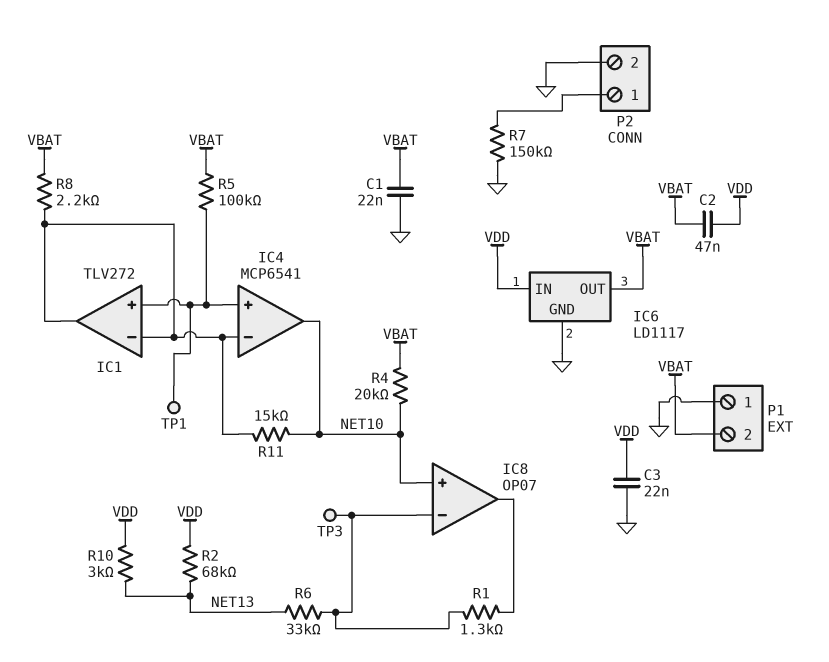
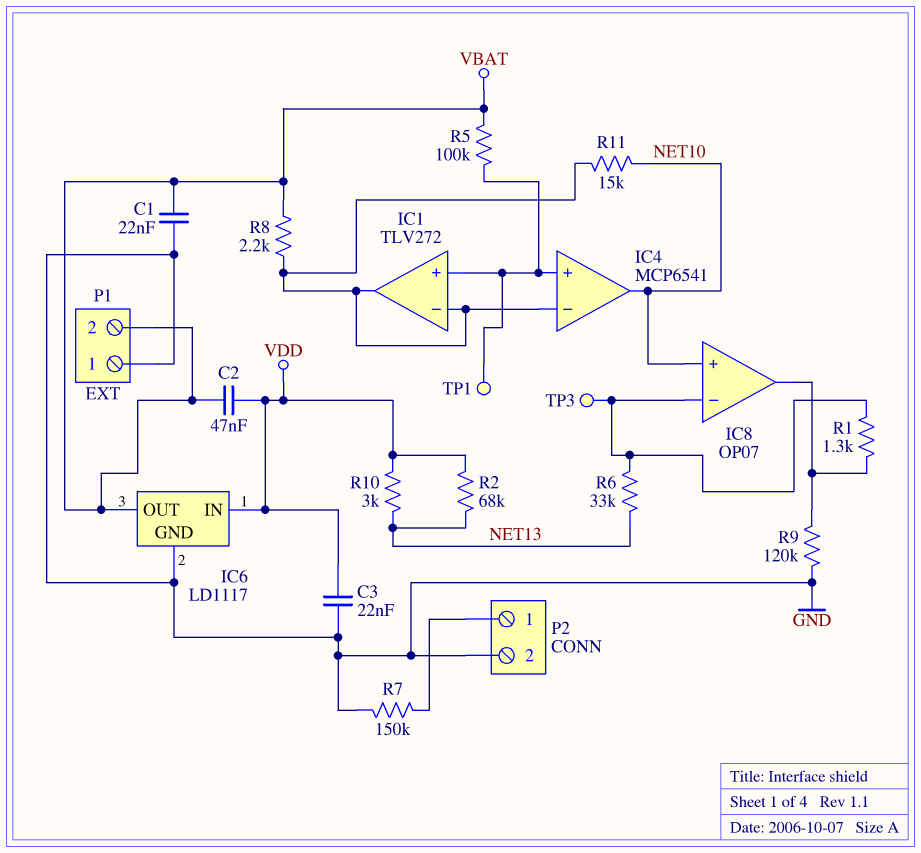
R4: 20k (NET10, VBAT) -> none
R9: none -> 120k (GND, IC8/out)

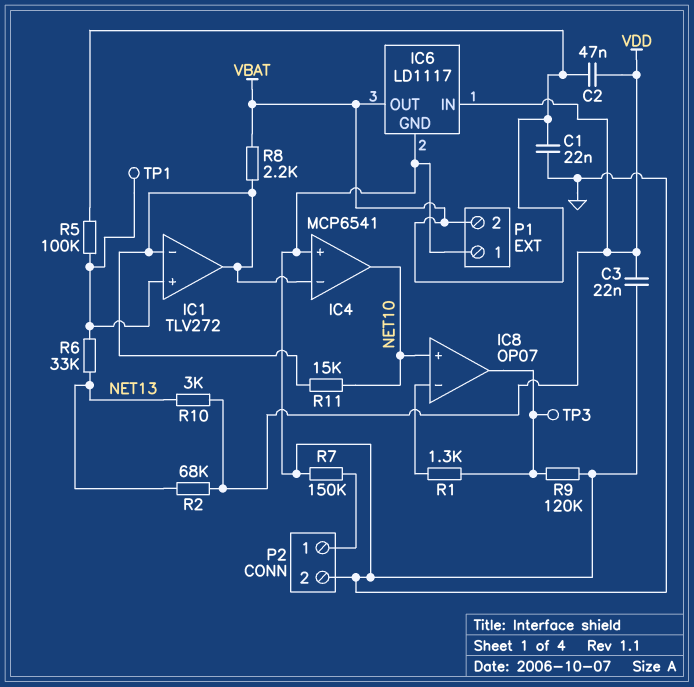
IC4 pin in+: IC1/in+ -> GND
R6: 33k (IC8/in-, NET13) -> 33k (IC1/in+, NET13)
TP3: test point (IC8/in-) -> test point (IC8/out)

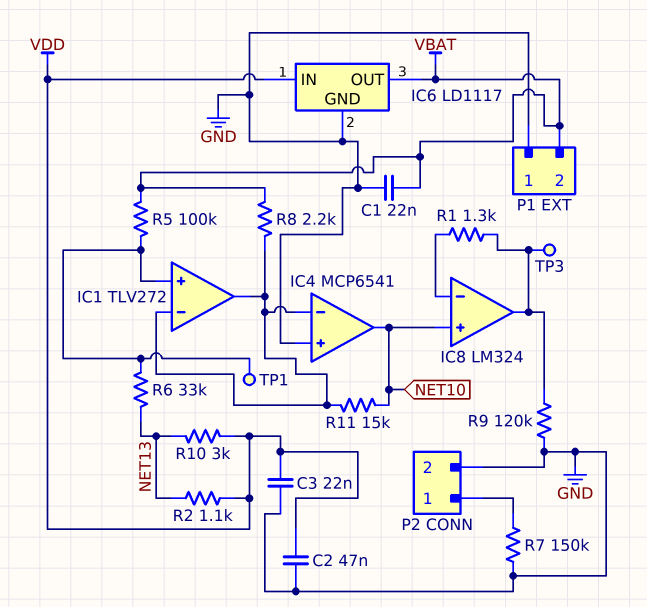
C2: 47nF (VBAT, VDD) -> 47nF (GND, VDD)
IC8: OP07 -> LM324
R2: 68k (NET13, VDD) -> 1.1k (NET13, VDD)

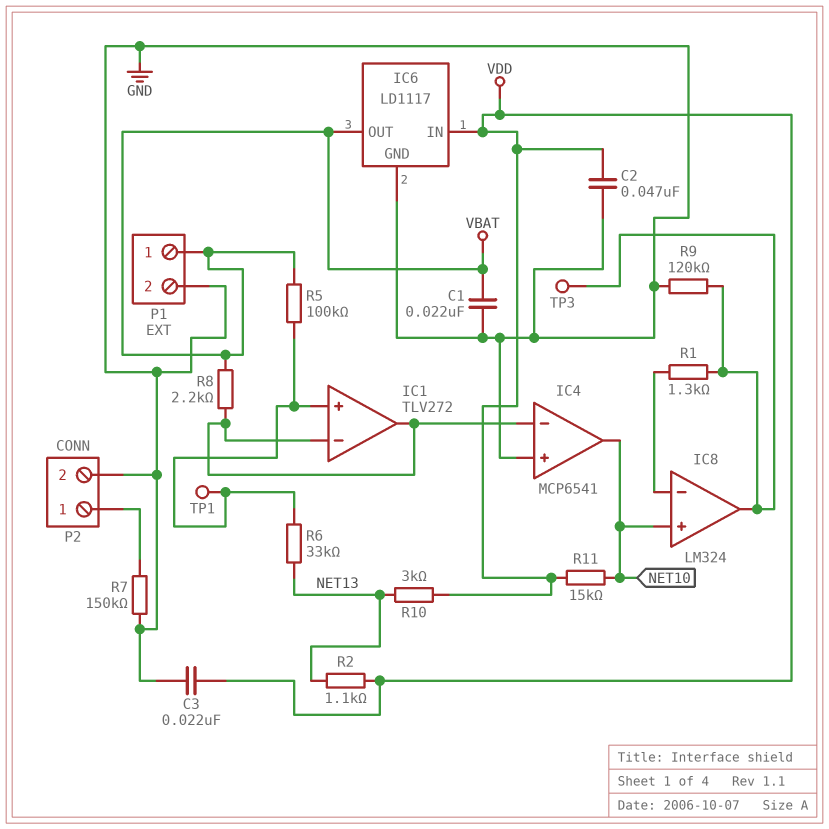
P1 pin 1: GND -> VBAT
P1 pin 2: VBAT -> GND
R11: 15k (IC1/in-, NET10) -> 15k (NET10, VDD)

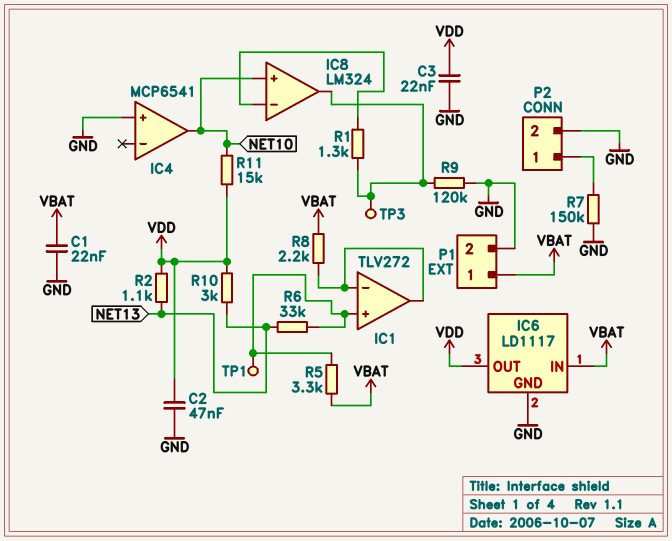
IC4 pin in-: IC1/in- -> none
IC6 pin IN: VDD -> VBAT
IC6 pin OUT: VBAT -> VDD
R5: 100k (IC1/in+, VBAT) -> 3.3k (IC1/in+, VBAT)

